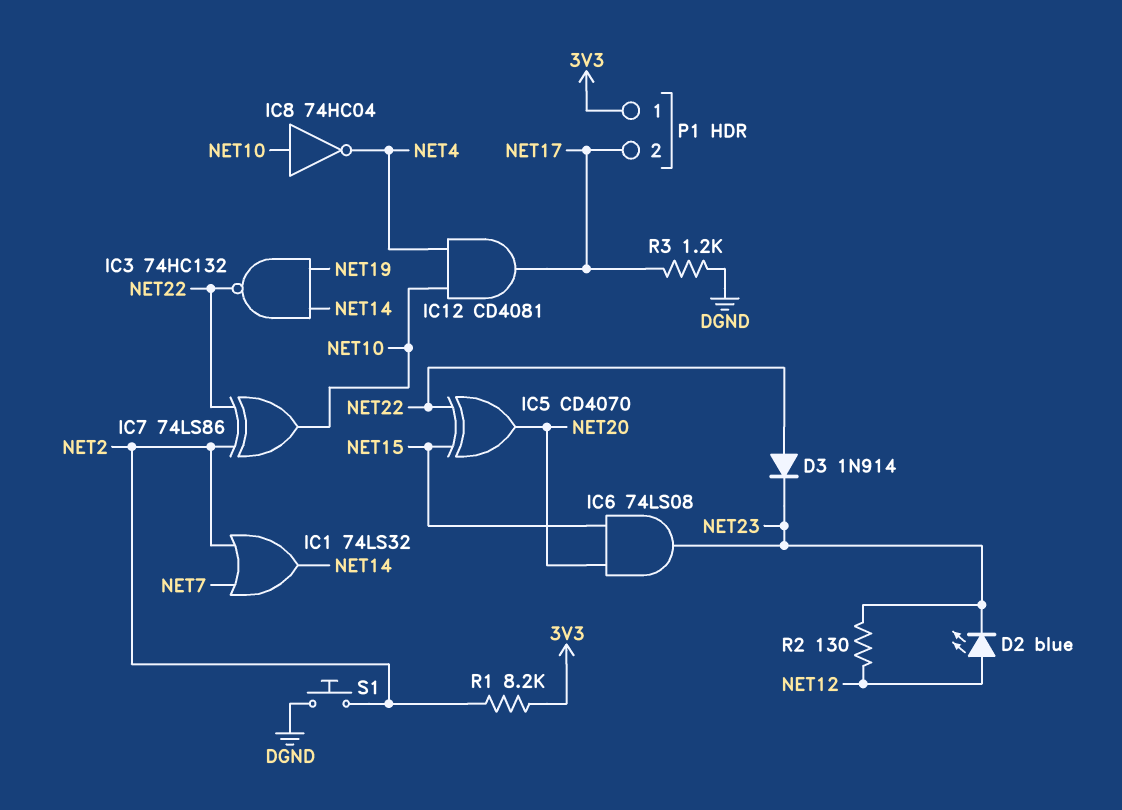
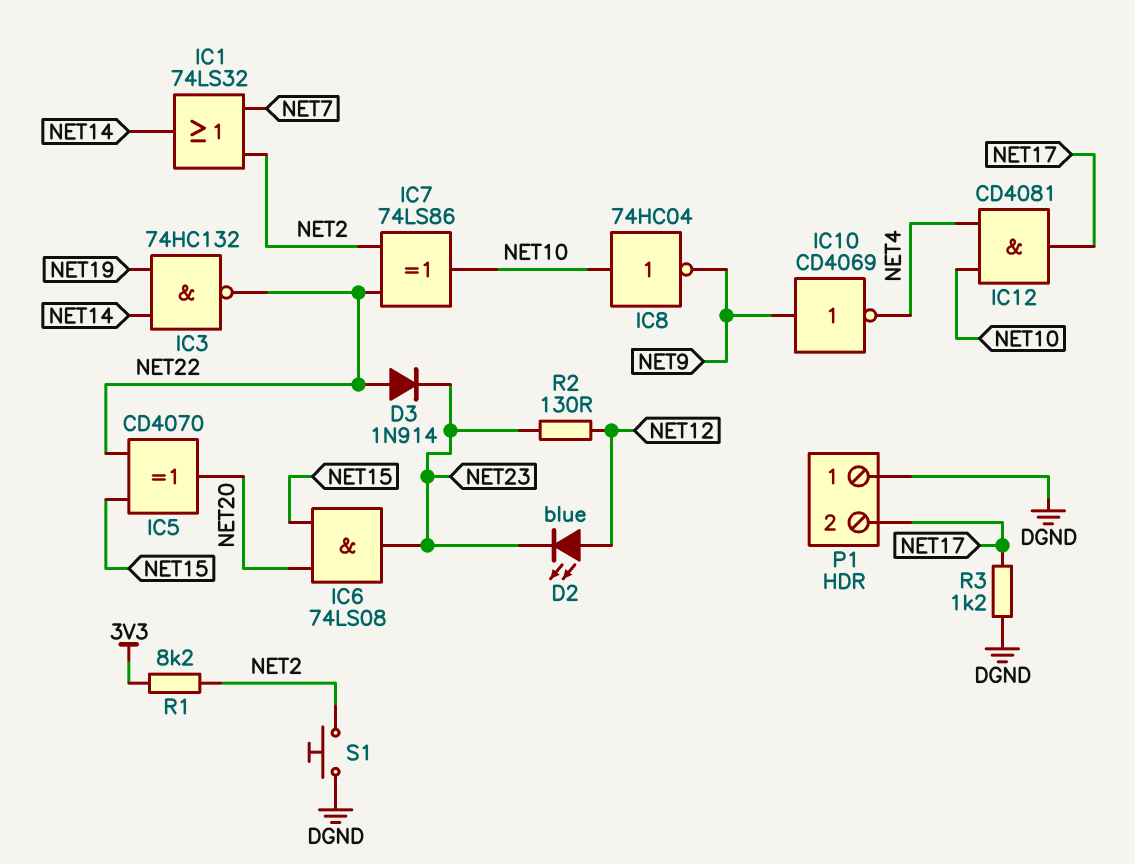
IC8: NOT 74HC04 (in NET10, out NET4) -> NOT 74HC04 (in NET10, out NET9)
IC10: none -> NOT CD4069 (in NET9, out NET4)
P1 pin 1: 3V3 -> DGND

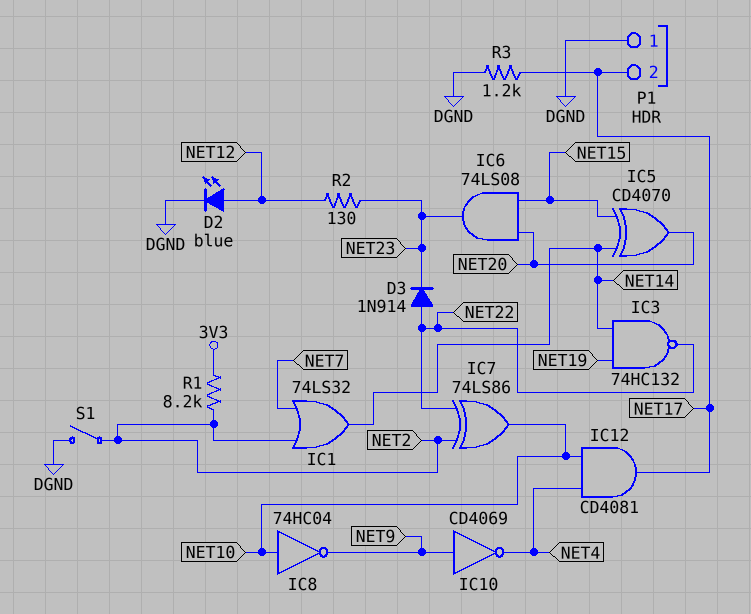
D2: LED blue (A NET12, K NET23) -> LED blue (A NET12, K DGND)
IC5: XOR CD4070 (in NET15, in NET22, out NET20) -> XOR CD4070 (in NET14, in NET15, out NET20)
S1: button (DGND, NET2) -> switch (DGND, NET2)

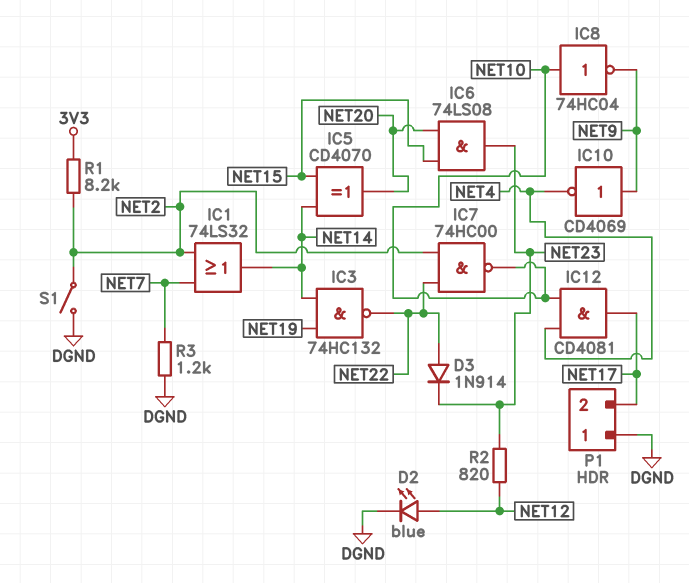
IC7: XOR 74LS86 (in NET2, in NET22, out NET10) -> NAND 74HC00 (in NET2, in NET22, out NET10)
R2: 130 (NET12, NET23) -> 820 (NET12, NET23)
R3: 1.2k (DGND, NET17) -> 1.2k (DGND, NET7)

